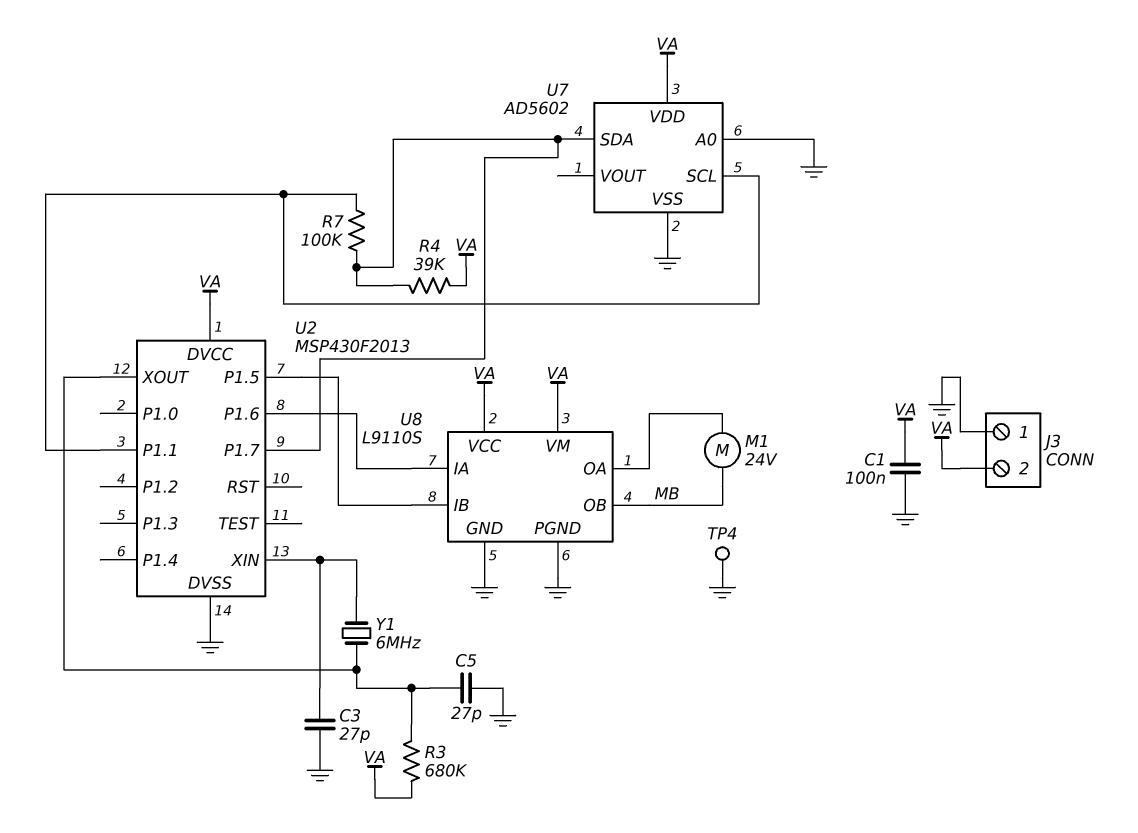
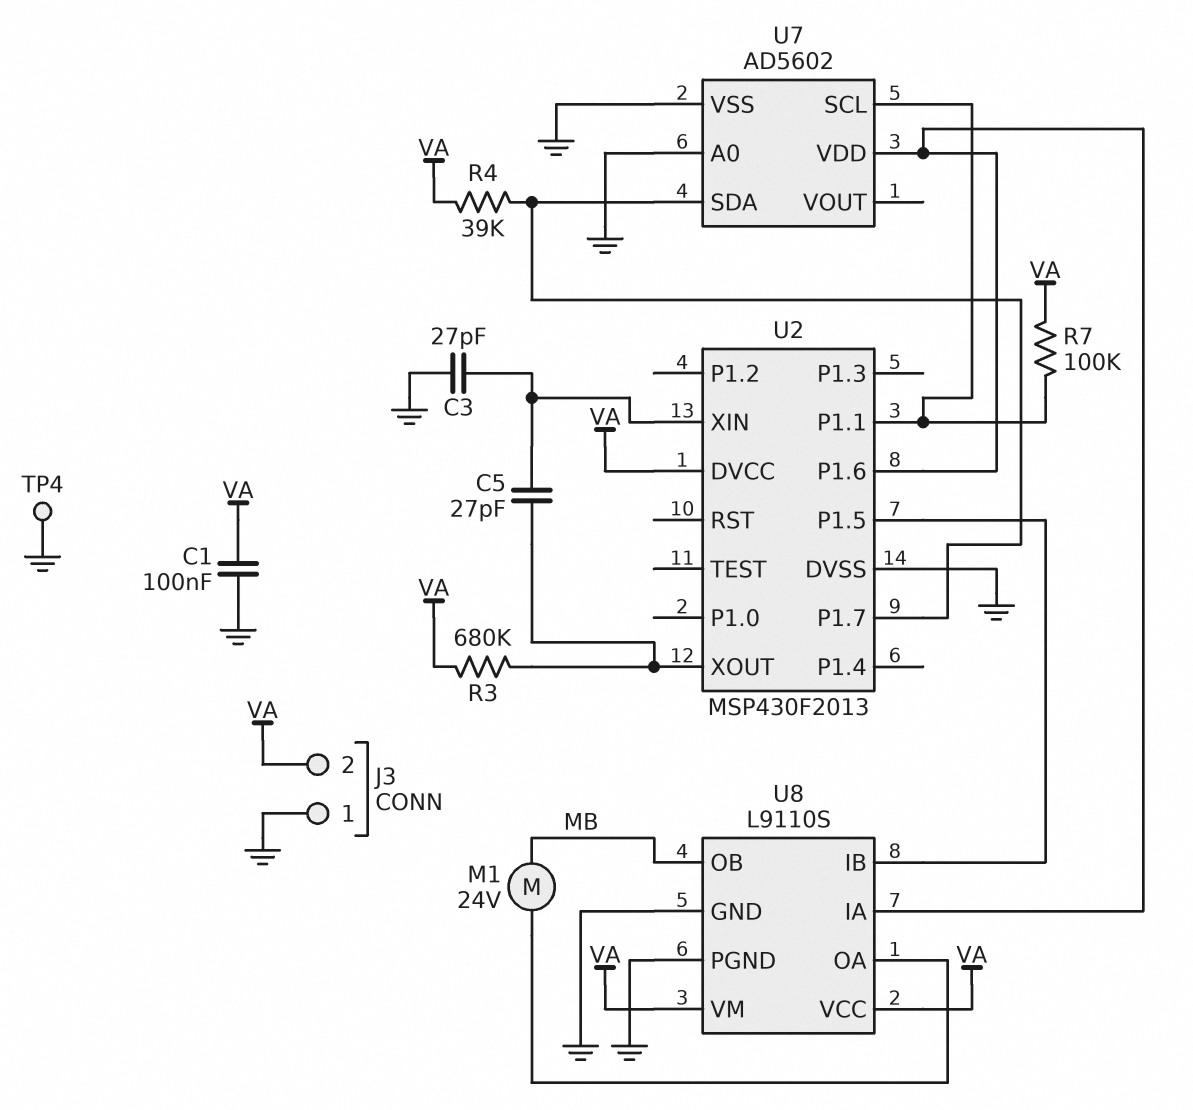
C5: 27pF (GND, U2/XOUT) -> 27pF (U2/XIN, U2/XOUT)
R7: 100k (U2/P1.1, U2/P1.7) -> 100k (U2/P1.1, VA)
U7 pin VDD: VA -> U2/P1.6
Y1: 6MHz (U2/XIN, U2/XOUT) -> none

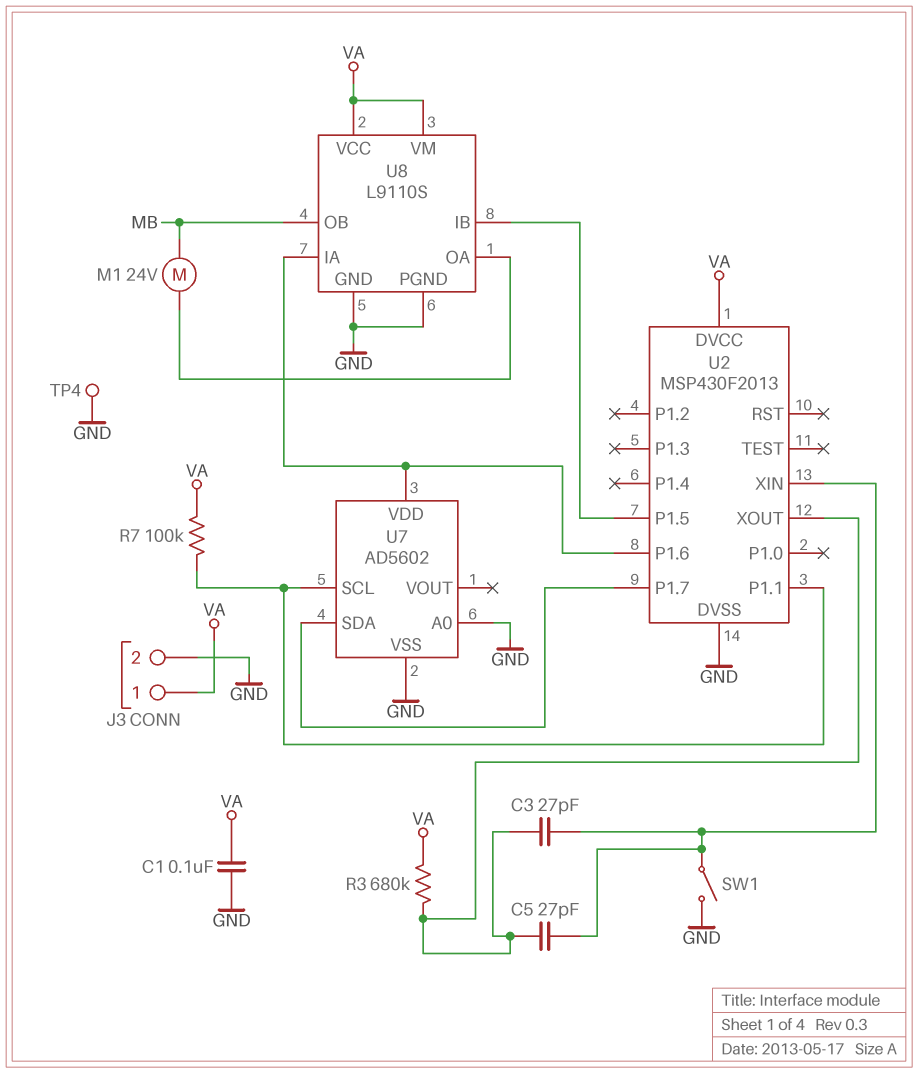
C3: 27pF (GND, U2/XIN) -> 27pF (U2/XIN, U2/XOUT)
J3 pin 1: GND -> VA
J3 pin 2: VA -> GND
R4: 39k (U2/P1.7, VA) -> none
SW1: none -> switch (GND, U2/XIN)

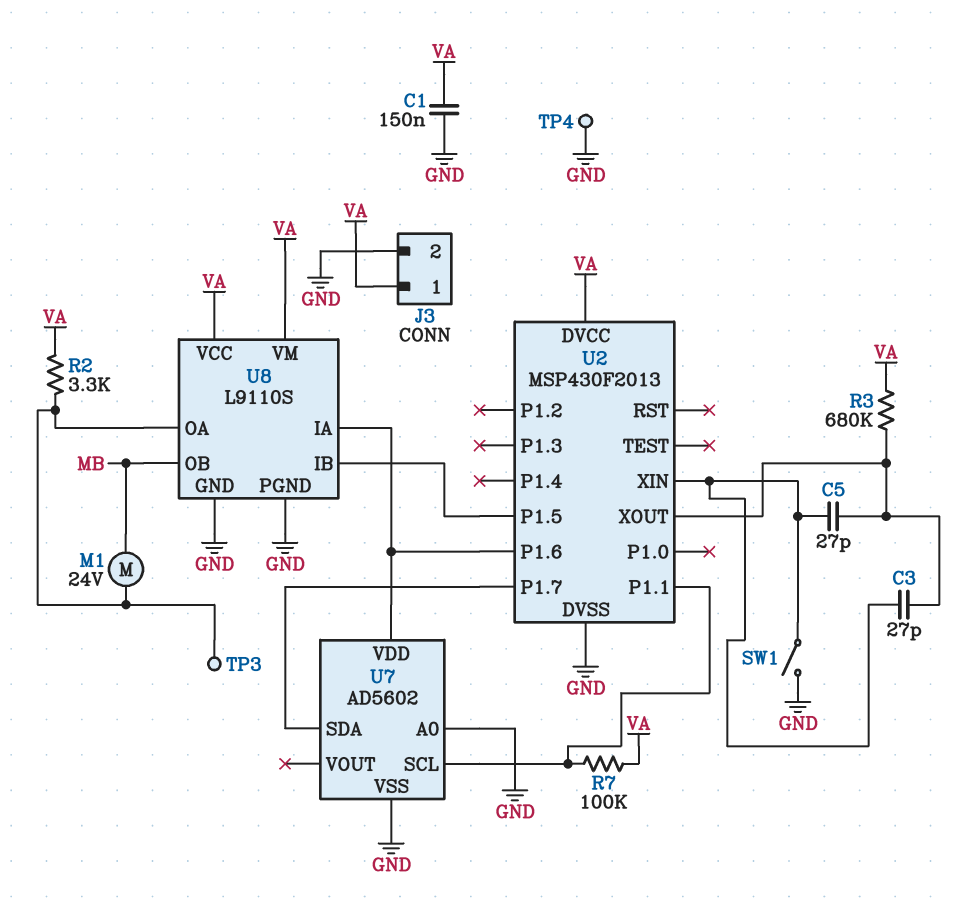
C1: 100nF (GND, VA) -> 150nF (GND, VA)
R2: none -> 3.3k (U8/OA, VA)
TP3: none -> test point (U8/OA)

